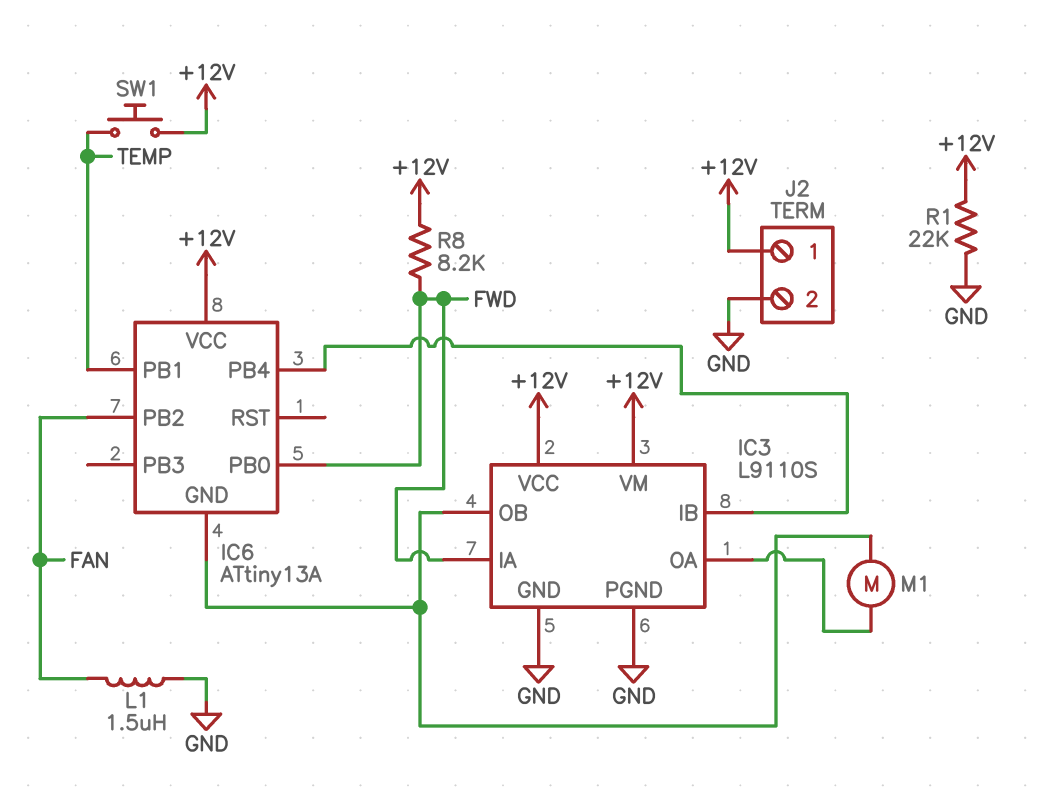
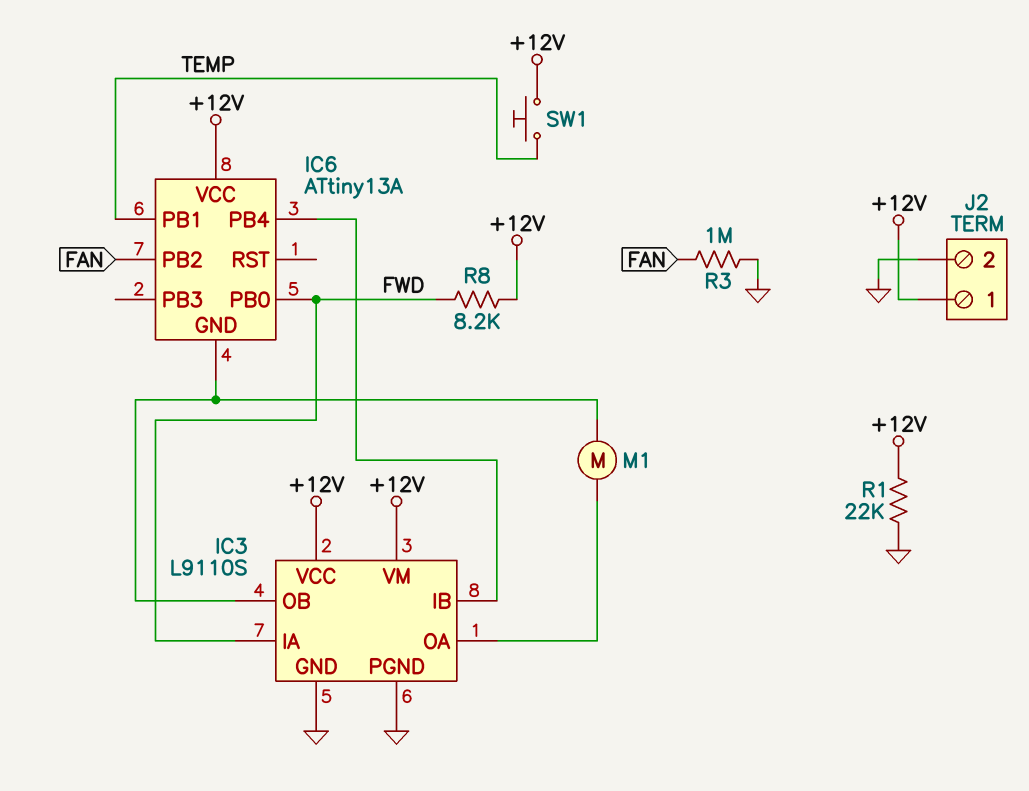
L1: 1.5uH (FAN, GND) -> none
R3: none -> 1M (FAN, GND)

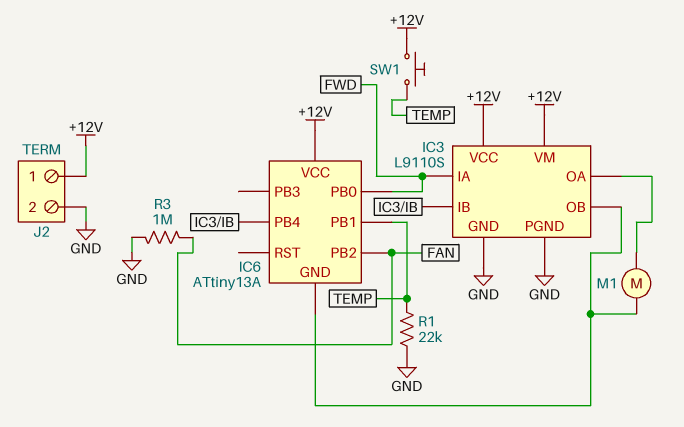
R1: 22k (+12V, GND) -> 22k (GND, TEMP)
R8: 8.2k (+12V, FWD) -> none

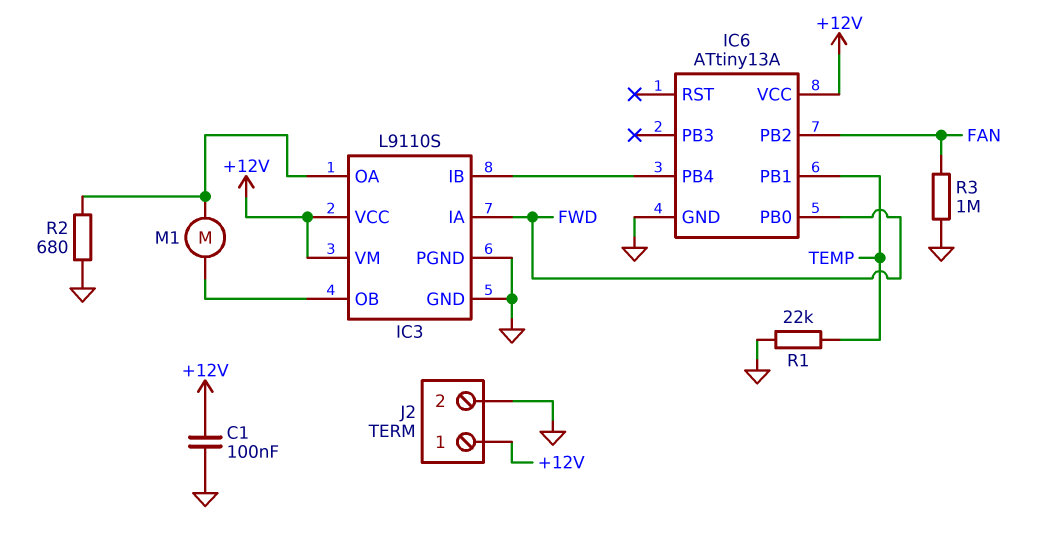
C1: none -> 100nF (+12V, GND)
IC6 pin GND: IC3/OB -> GND
R2: none -> 680 (GND, IC3/OA)
SW1: button (+12V, TEMP) -> none

